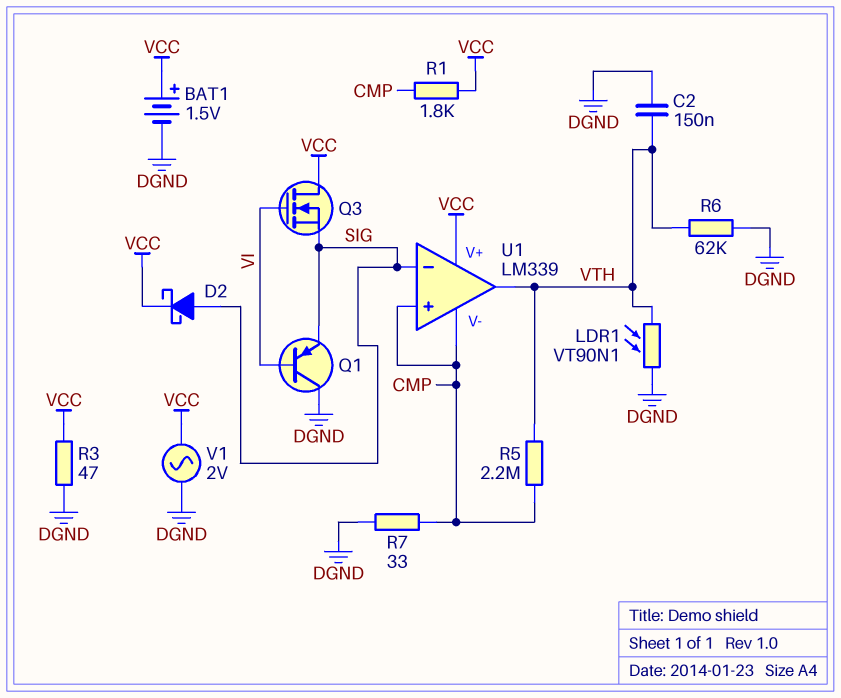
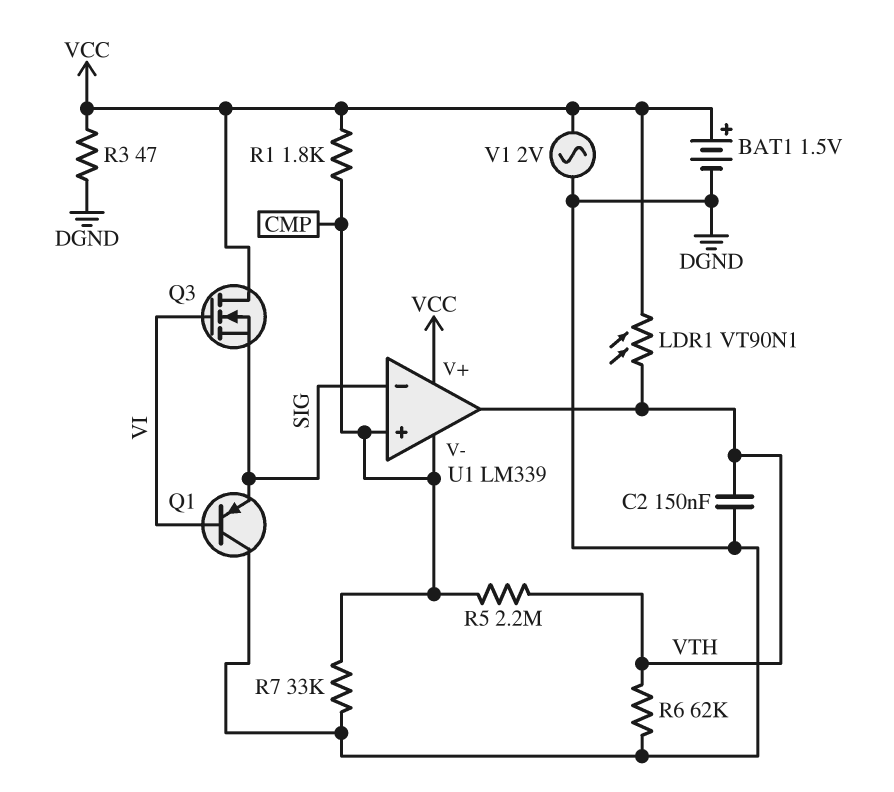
D2: schottky (A SIG, K VCC) -> none
LDR1: VT90N1 (DGND, VTH) -> VT90N1 (VCC, VTH)
R7: 33 (CMP, DGND) -> 33k (CMP, DGND)

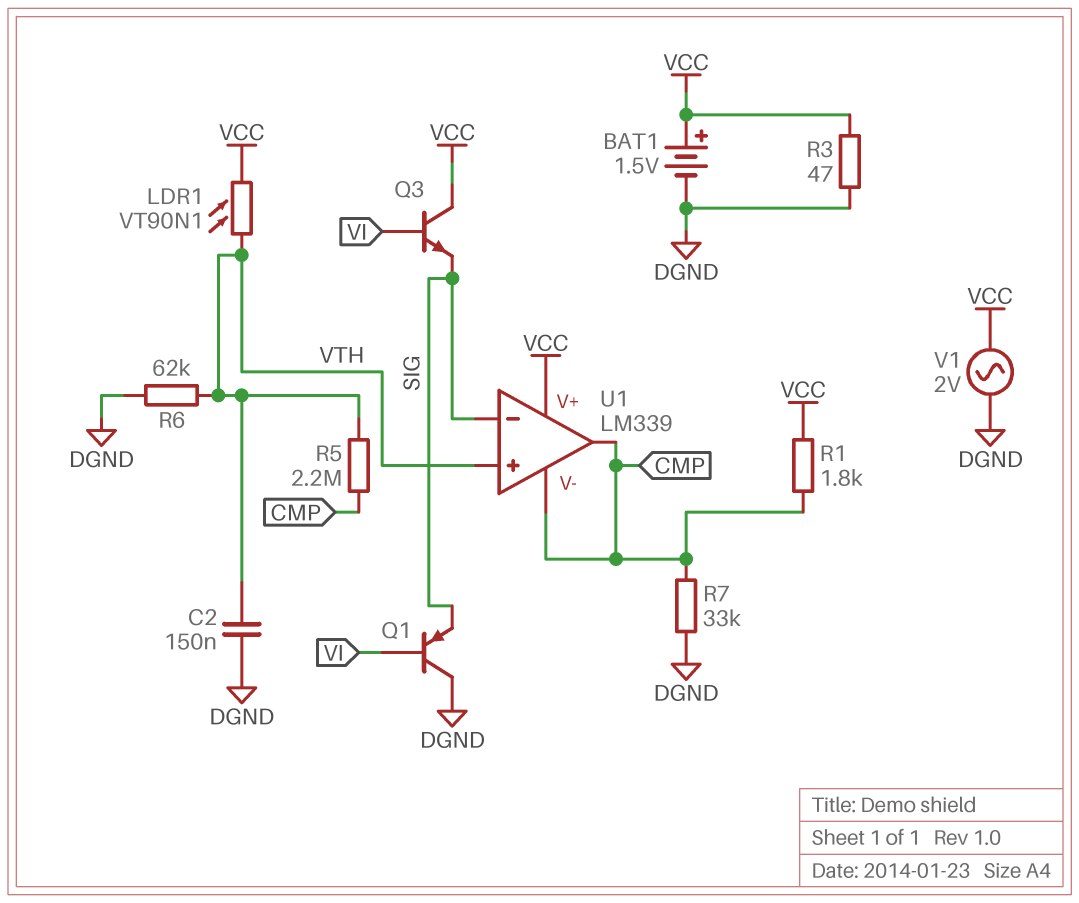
Q3: NMOS (G VI, D VCC, S SIG) -> NPN (B VI, C VCC, E SIG)
U1 pin in+: CMP -> VTH
U1 pin out: VTH -> CMP

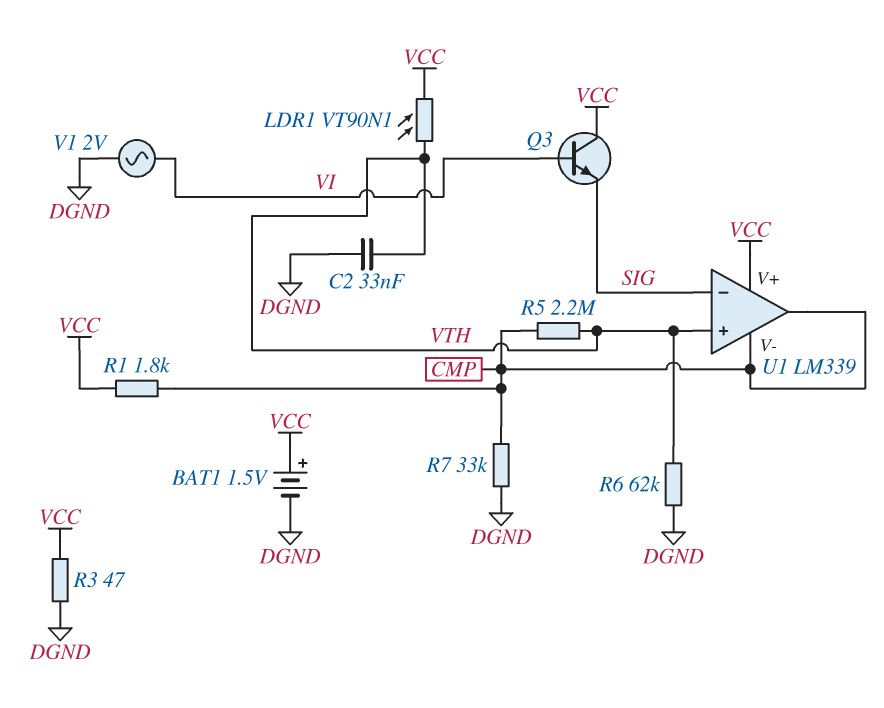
C2: 150nF (DGND, VTH) -> 33nF (DGND, VTH)
Q1: PNP (B VI, C DGND, E SIG) -> none
V1: AC 2V (DGND, VCC) -> AC 2V (DGND, VI)

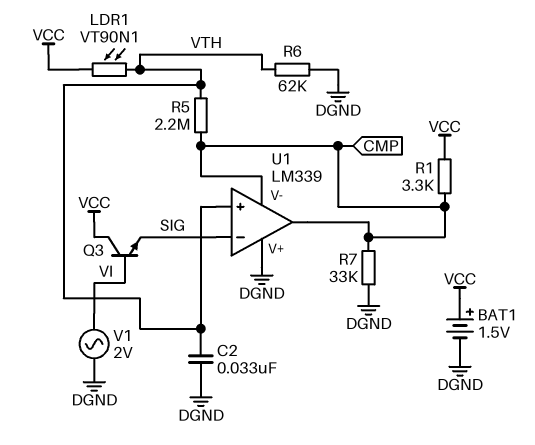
R1: 1.8k (CMP, VCC) -> 3.3k (CMP, VCC)
R3: 47 (DGND, VCC) -> none
U1 pin V+: VCC -> DGND

